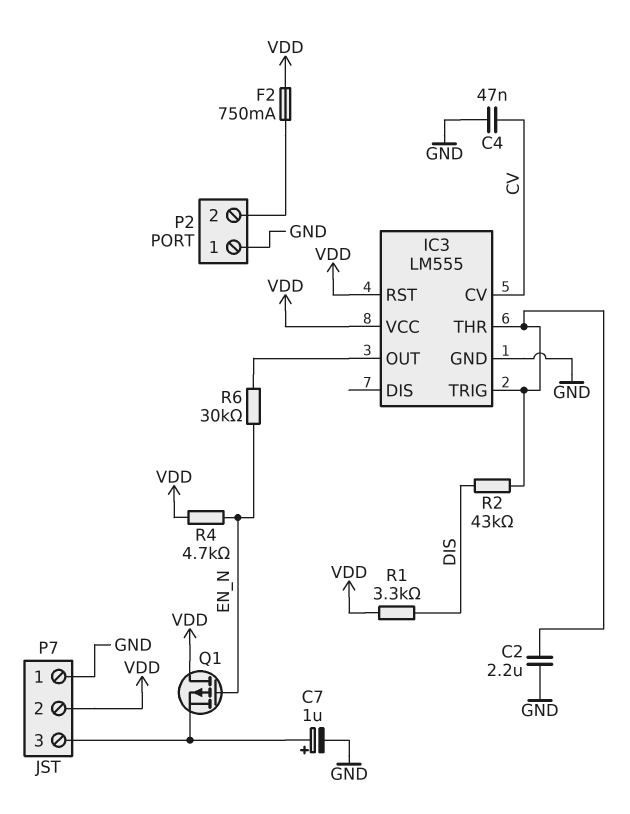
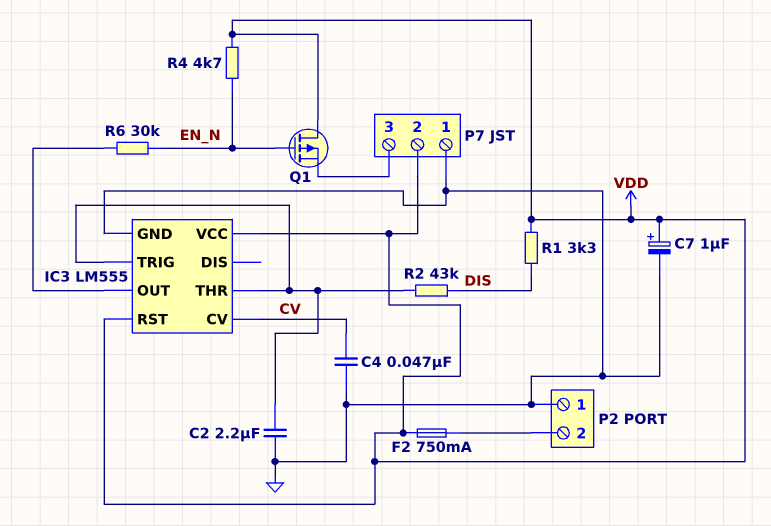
C7: 1uF (plus P7/3, minus GND) -> 1uF (plus VDD, minus GND)

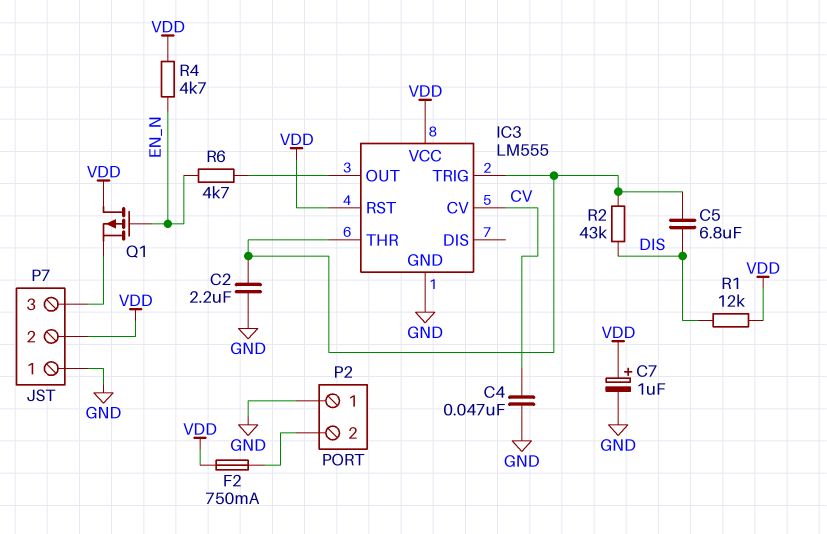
C5: none -> 6.8uF (DIS, IC3/THR)
R1: 3.3k (DIS, VDD) -> 12k (DIS, VDD)
R6: 30k (EN_N, IC3/OUT) -> 4.7k (EN_N, IC3/OUT)

